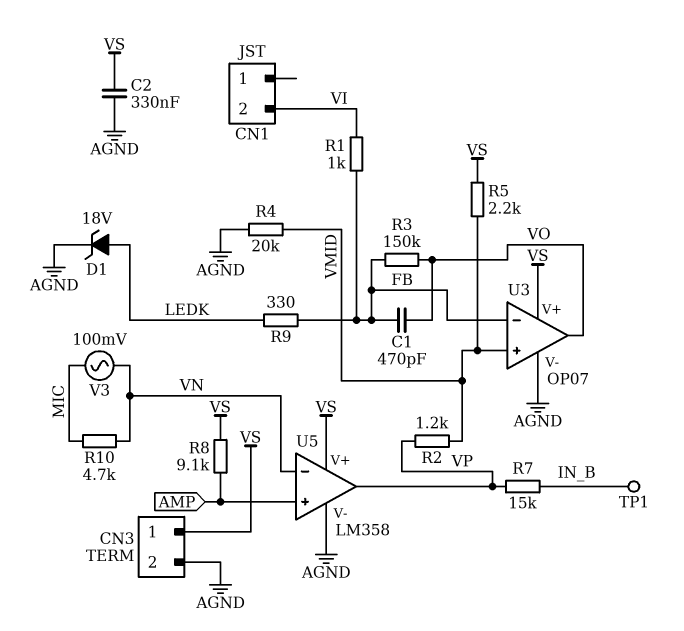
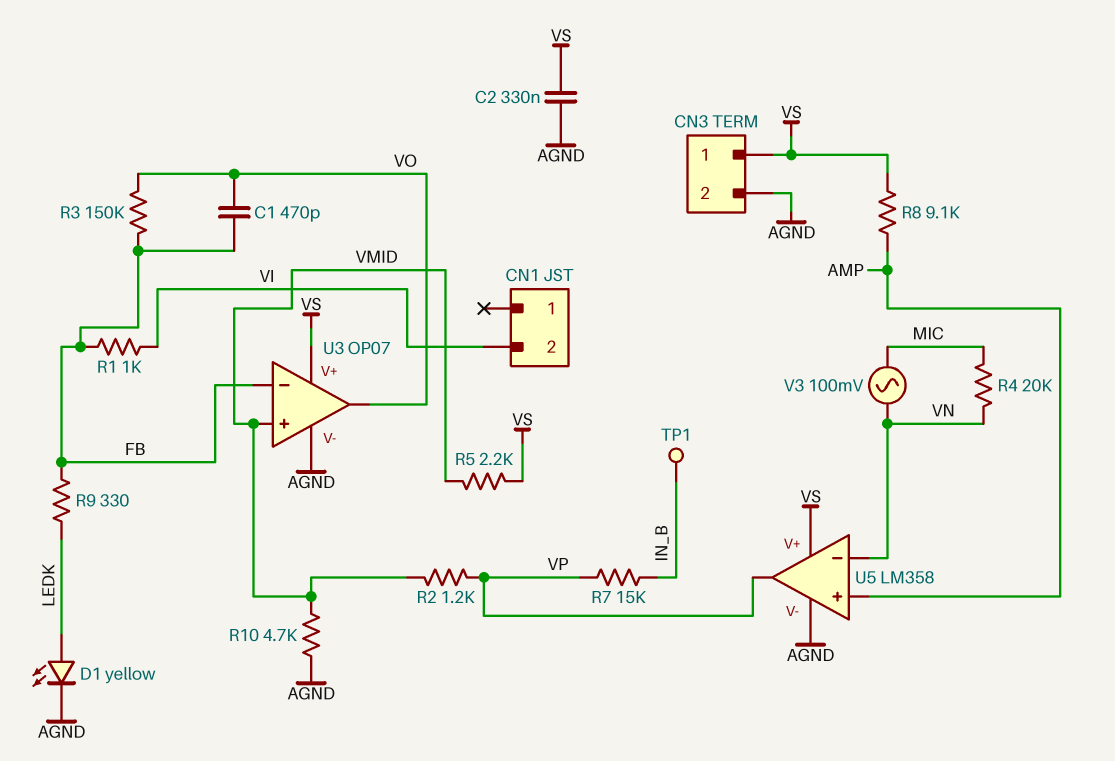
D1: zener 18V (A LEDK, K AGND) -> LED yellow (A LEDK, K AGND)
R4: 20k (AGND, VMID) -> 20k (MIC, VN)
R10: 4.7k (MIC, VN) -> 4.7k (AGND, VMID)

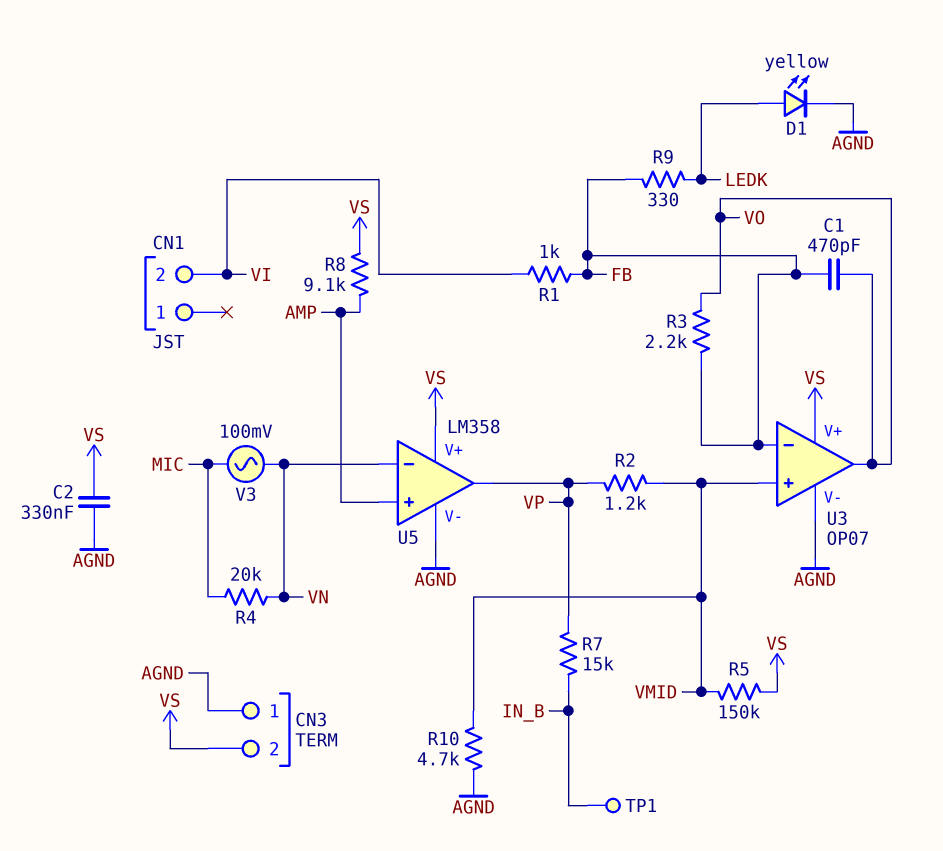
CN3 pin 1: VS -> AGND
CN3 pin 2: AGND -> VS
R3: 150k (FB, VO) -> 2.2k (FB, VO)
R5: 2.2k (VMID, VS) -> 150k (VMID, VS)

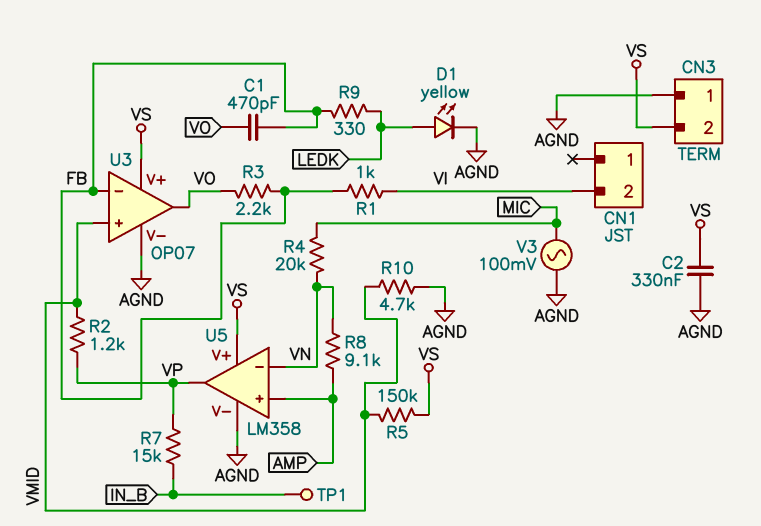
R8: 9.1k (AMP, VS) -> 9.1k (AMP, VN)
V3: AC 100mV (MIC, VN) -> AC 100mV (AGND, MIC)

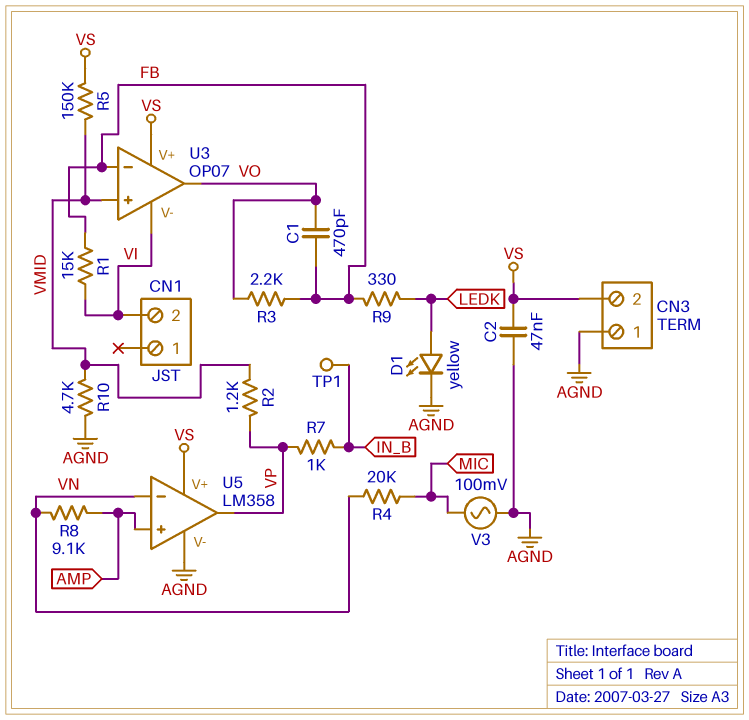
C2: 330nF (AGND, VS) -> 47nF (AGND, VS)
R1: 1k (FB, VI) -> 15k (FB, VI)
R7: 15k (IN_B, VP) -> 1k (IN_B, VP)
U3 pin V-: AGND -> VI

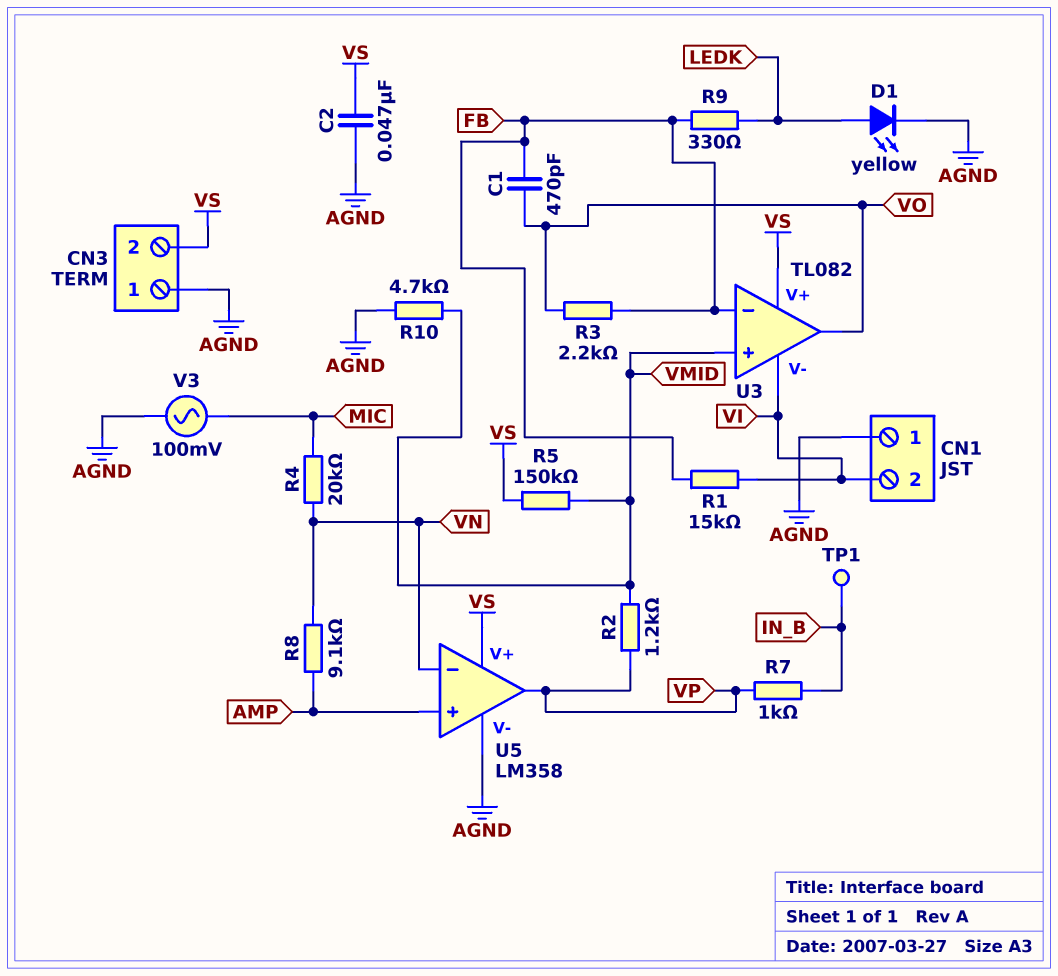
CN1 pin 1: none -> AGND
U3: OP07 -> TL082

